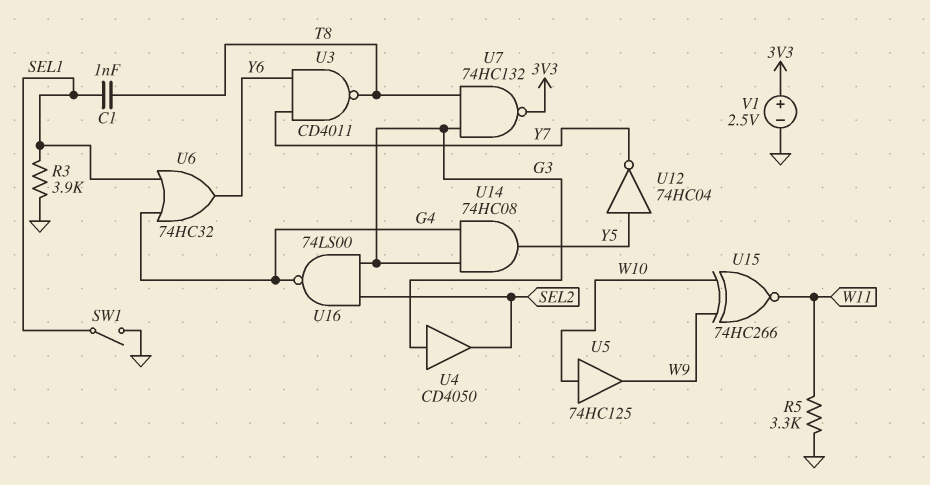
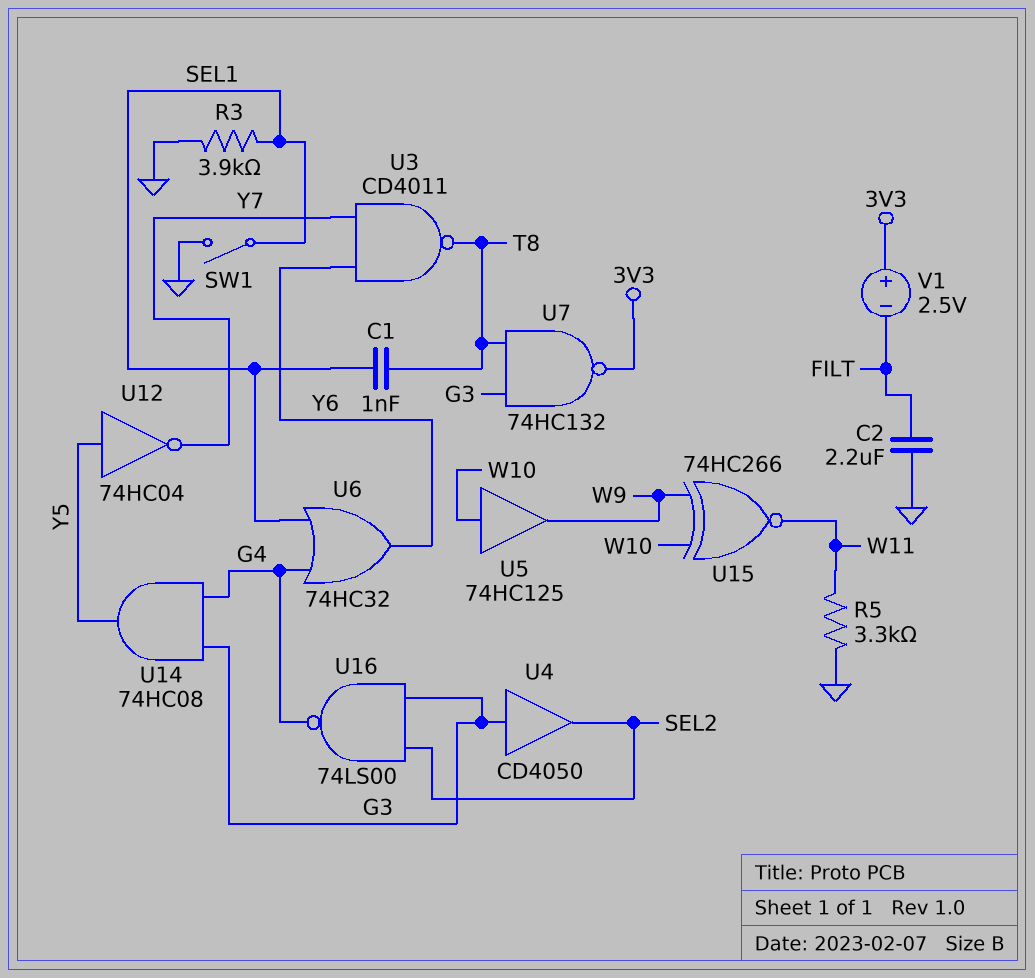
C2: none -> 2.2uF (FILT, GND)
V1: 2.5V (plus 3V3, minus GND) -> 2.5V (plus 3V3, minus FILT)

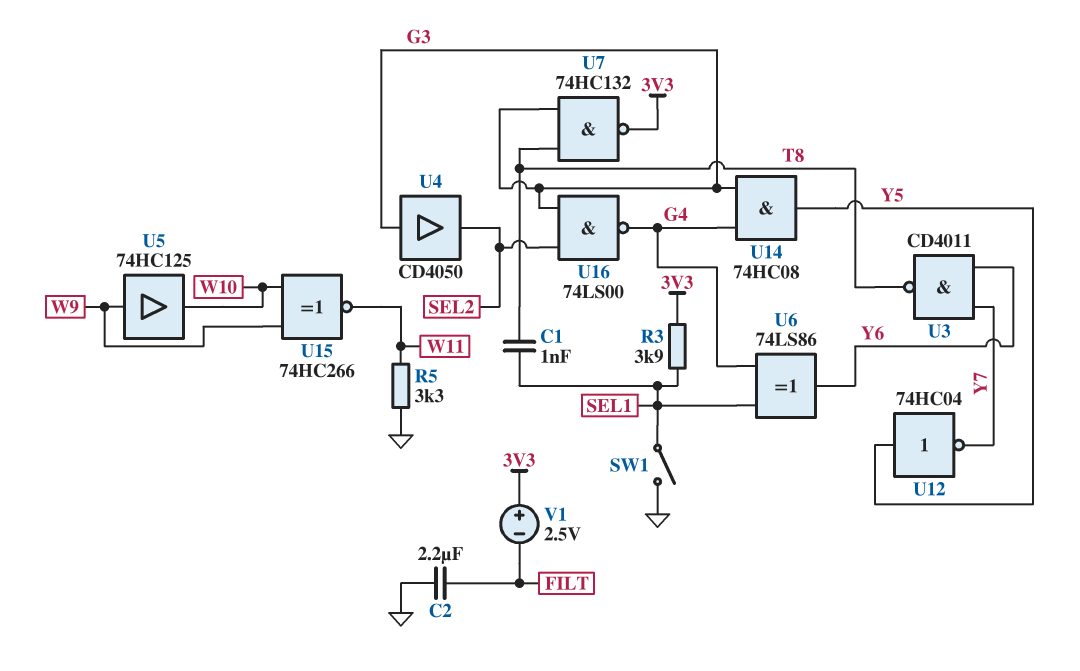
R3: 3.9k (GND, SEL1) -> 3.9k (3V3, SEL1)
U5: buffer 74HC125 (in W10, out W9) -> buffer 74HC125 (in W9, out W10)
U6: OR 74HC32 (in G4, in SEL1, out Y6) -> XOR 74LS86 (in G4, in SEL1, out Y6)

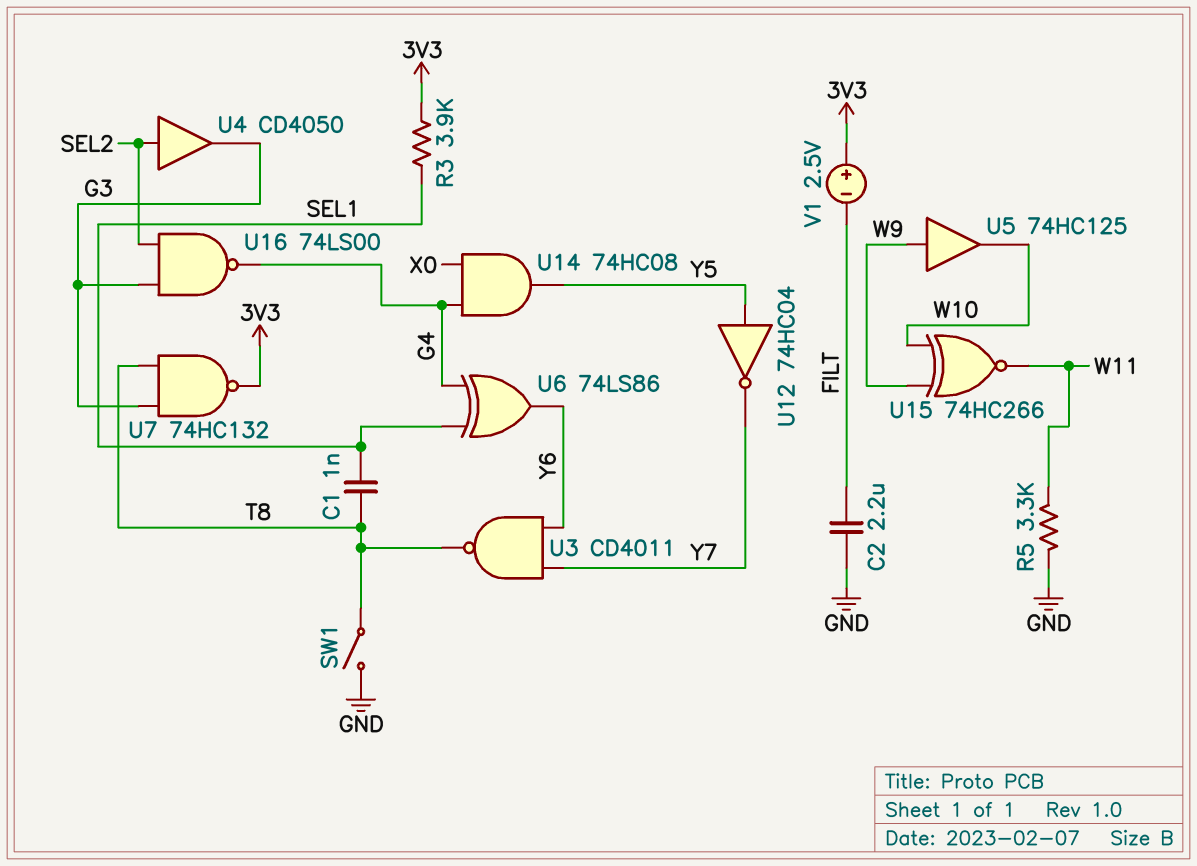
SW1: switch (GND, SEL1) -> switch (GND, T8)
U4: buffer CD4050 (in G3, out SEL2) -> buffer CD4050 (in SEL2, out G3)
U14: AND 74HC08 (in G3, in G4, out Y5) -> AND 74HC08 (in G4, in X0, out Y5)

